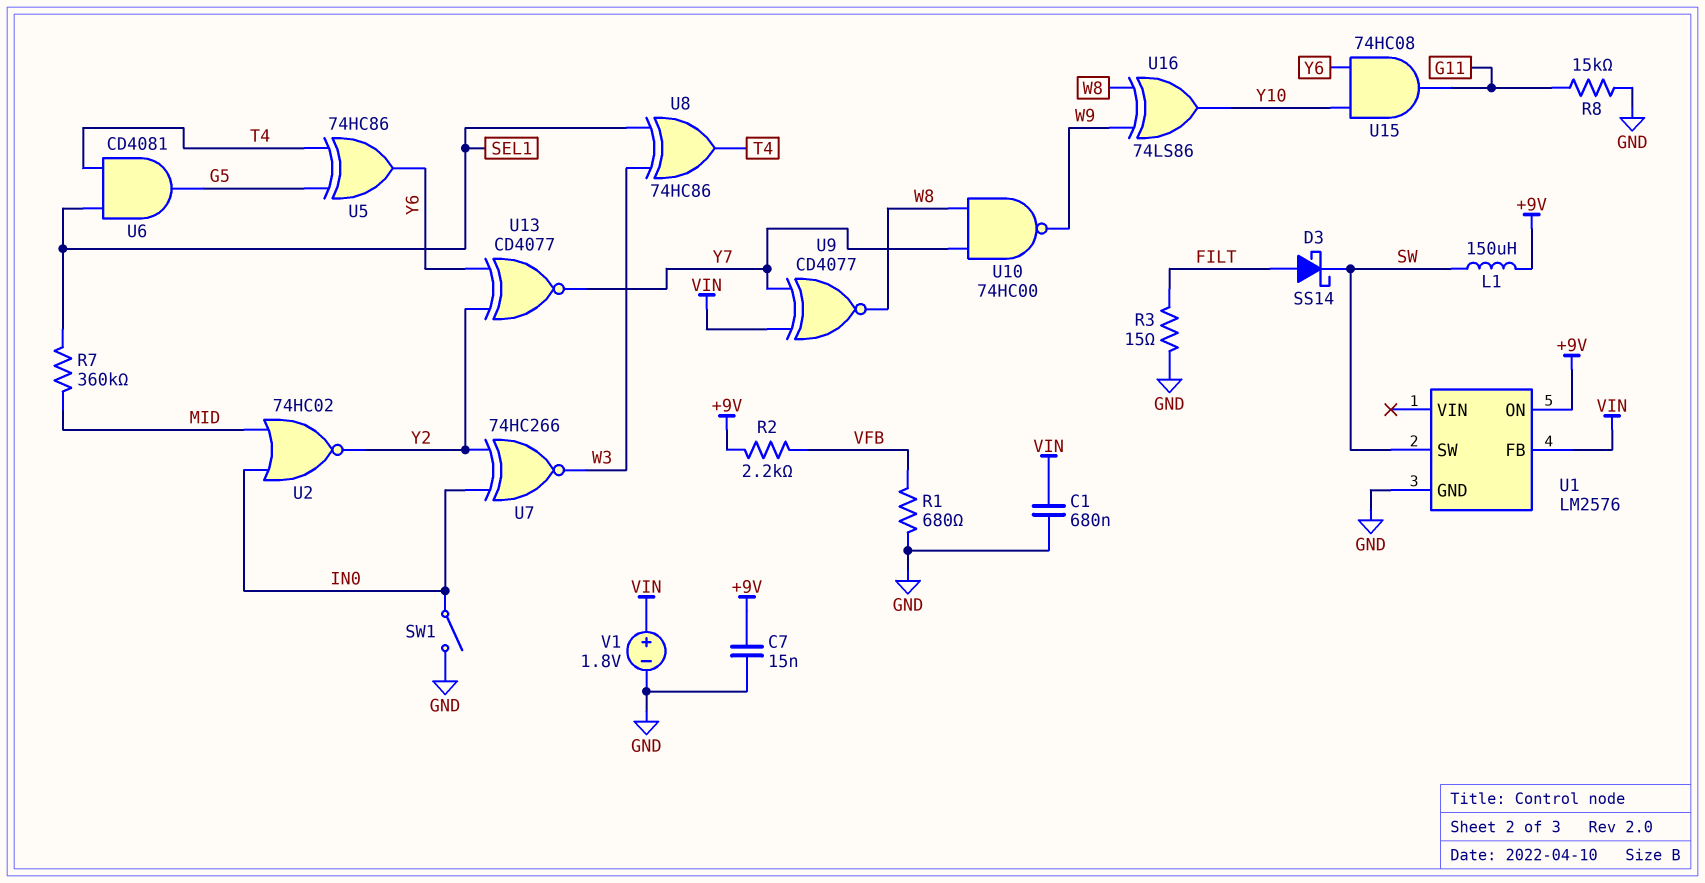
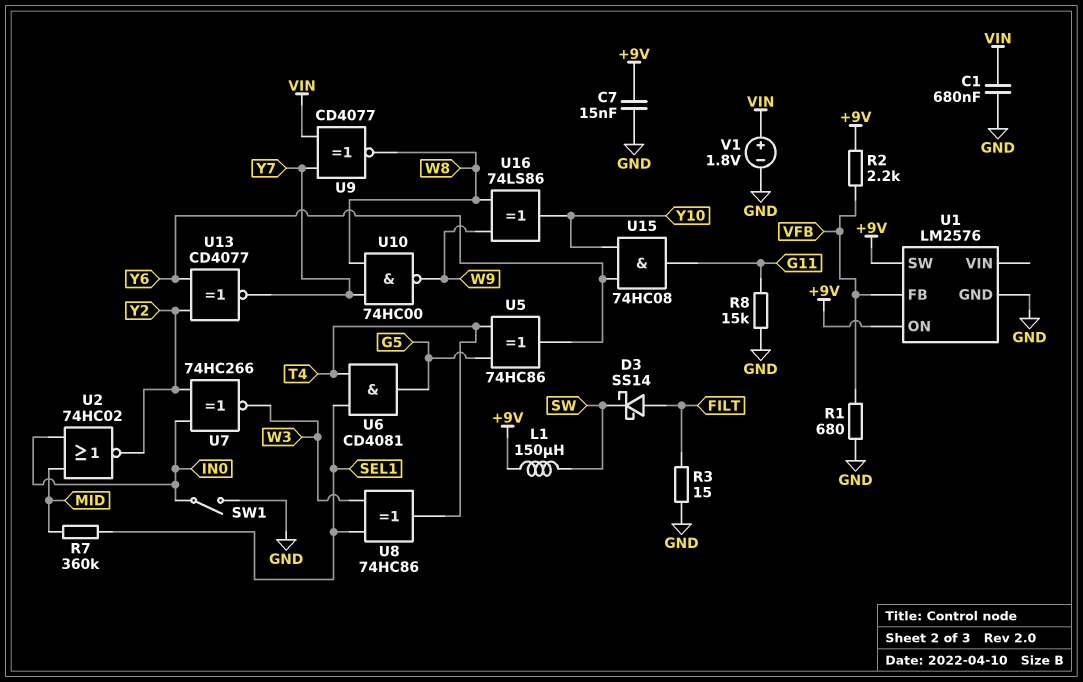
U1 pin FB: VIN -> VFB
U1 pin SW: SW -> +9V

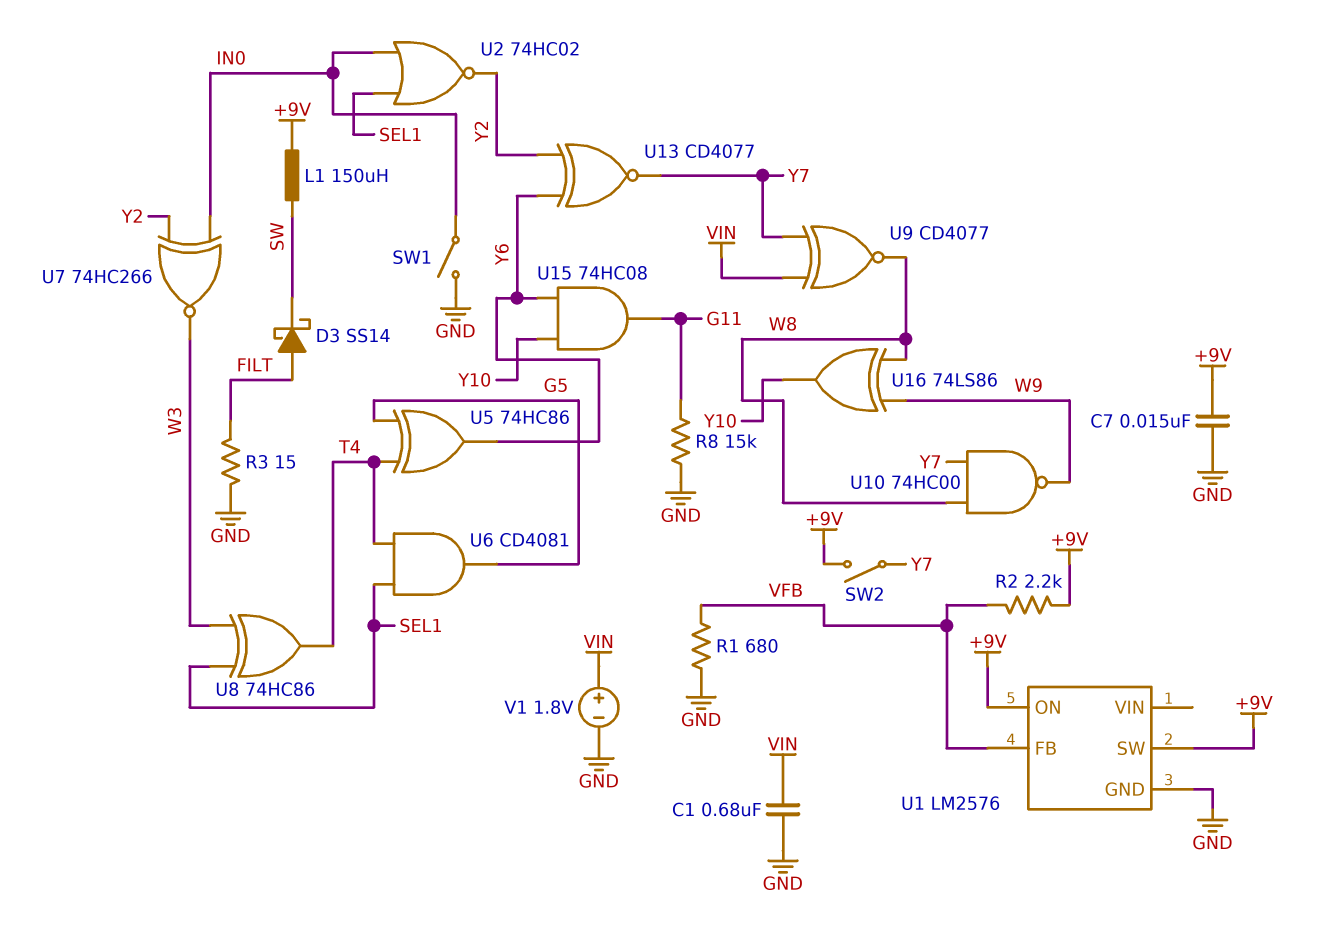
R7: 360k (MID, SEL1) -> none
SW2: none -> switch (+9V, Y7)
U2: NOR 74HC02 (in IN0, in MID, out Y2) -> NOR 74HC02 (in IN0, in SEL1, out Y2)

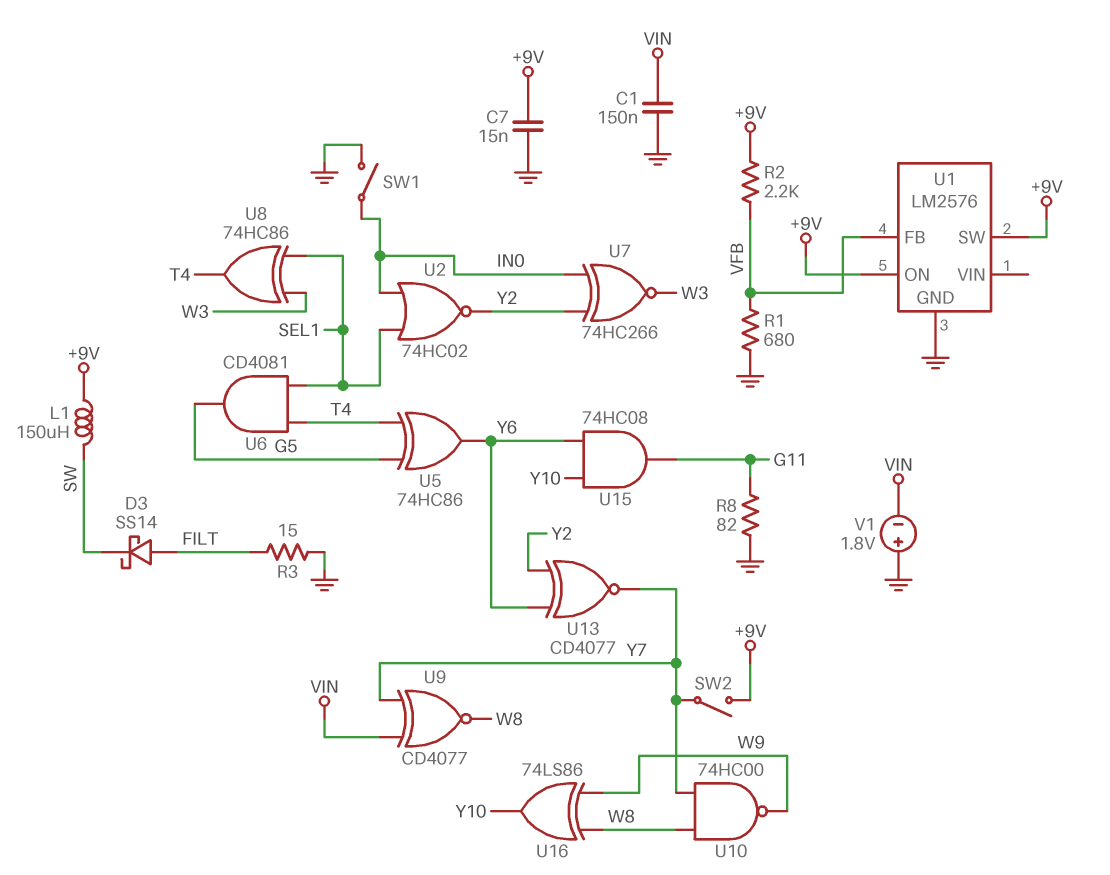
C1: 680nF (GND, VIN) -> 150nF (GND, VIN)
R8: 15k (G11, GND) -> 82 (G11, GND)
V1: 1.8V (plus VIN, minus GND) -> 1.8V (plus GND, minus VIN)

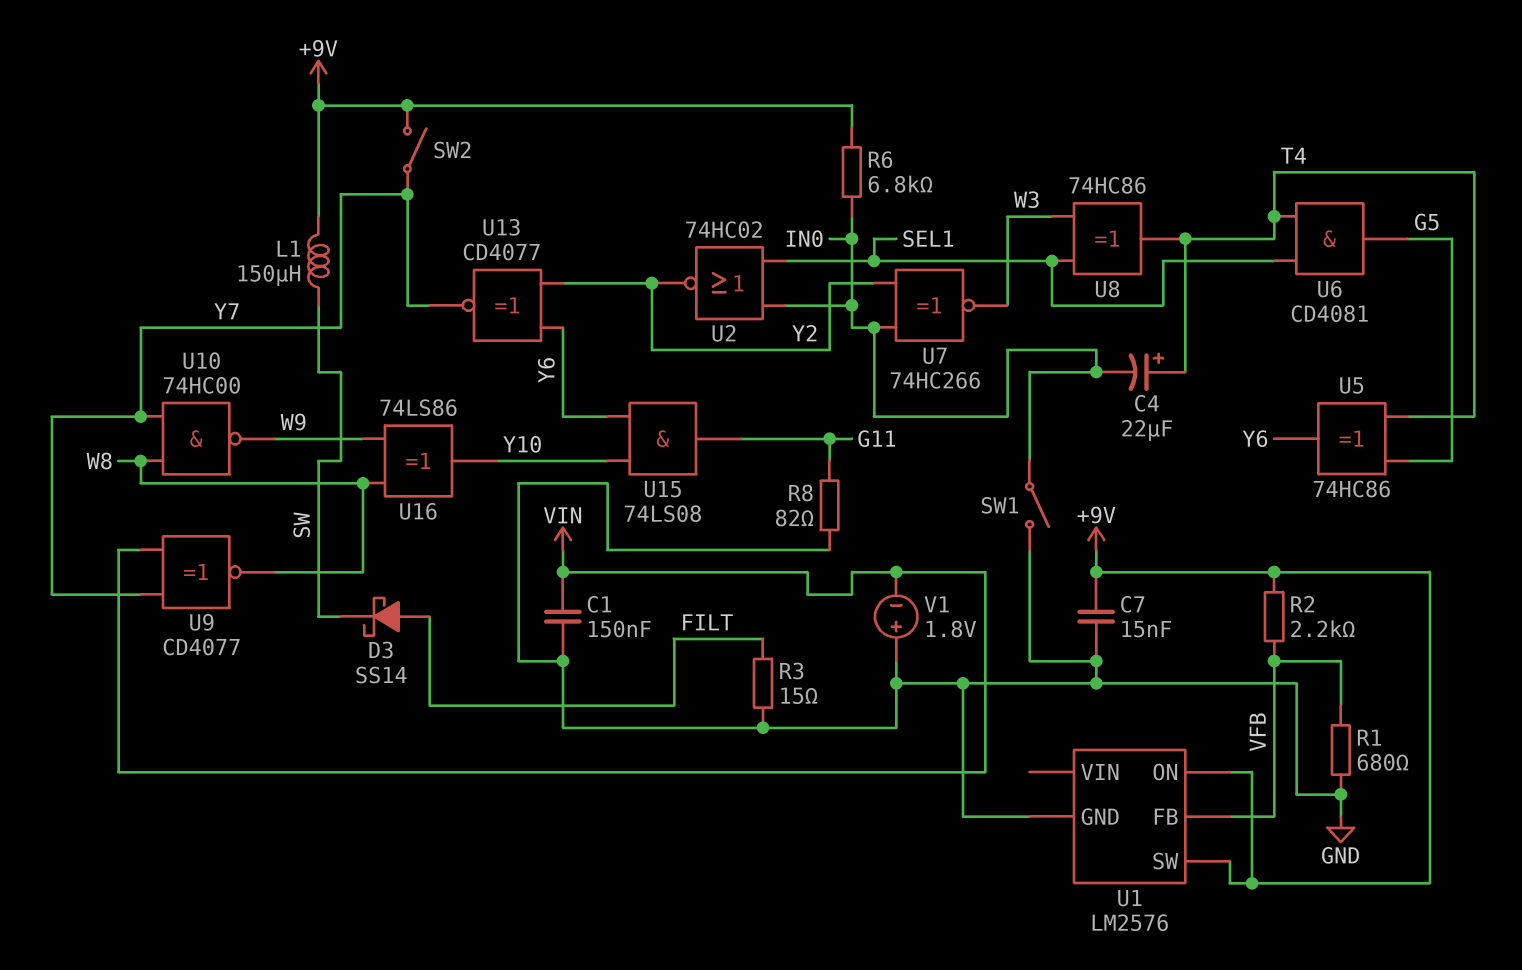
C4: none -> 22uF (plus T4, minus IN0)
R6: none -> 6.8k (+9V, IN0)
U15: AND 74HC08 (in Y6, in Y10, out G11) -> AND 74LS08 (in Y6, in Y10, out G11)

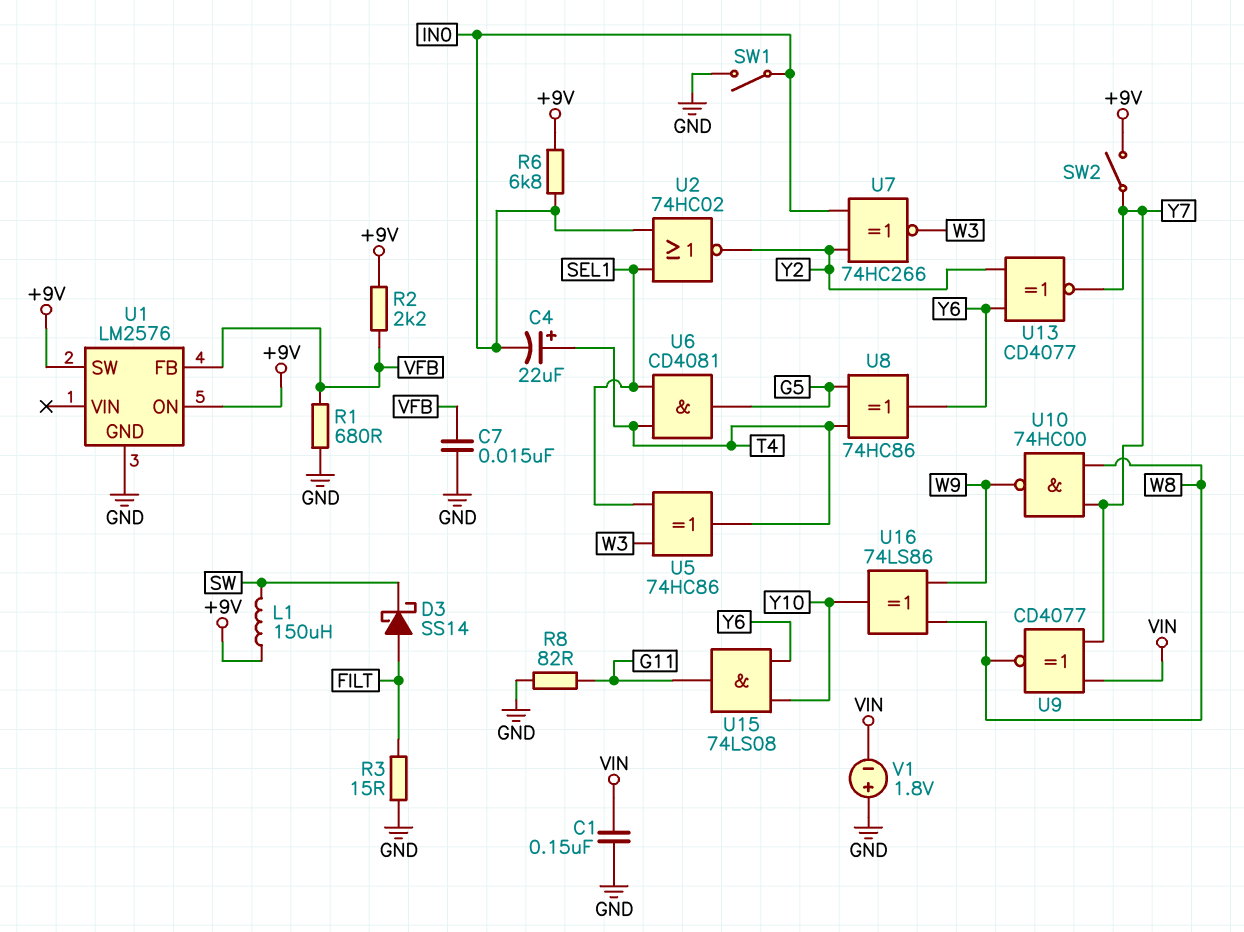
C7: 15nF (+9V, GND) -> 15nF (GND, VFB)
U5: XOR 74HC86 (in G5, in T4, out Y6) -> XOR 74HC86 (in SEL1, in W3, out T4)
U8: XOR 74HC86 (in SEL1, in W3, out T4) -> XOR 74HC86 (in G5, in T4, out Y6)

